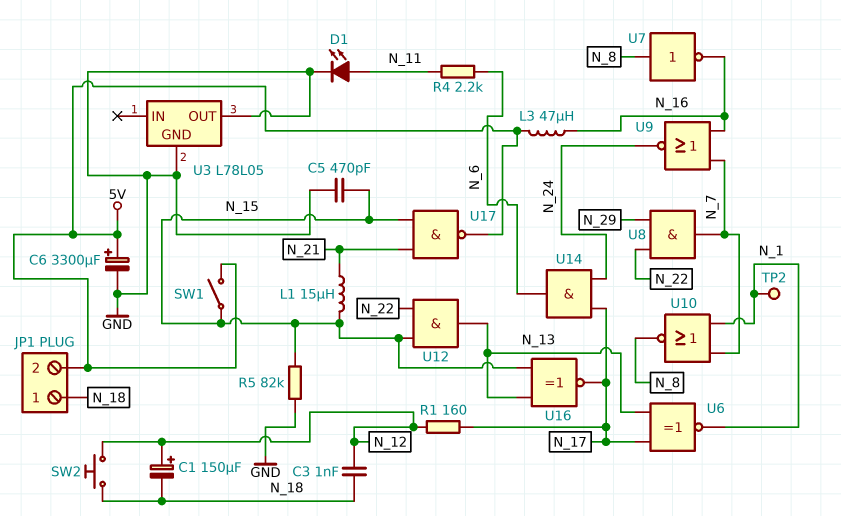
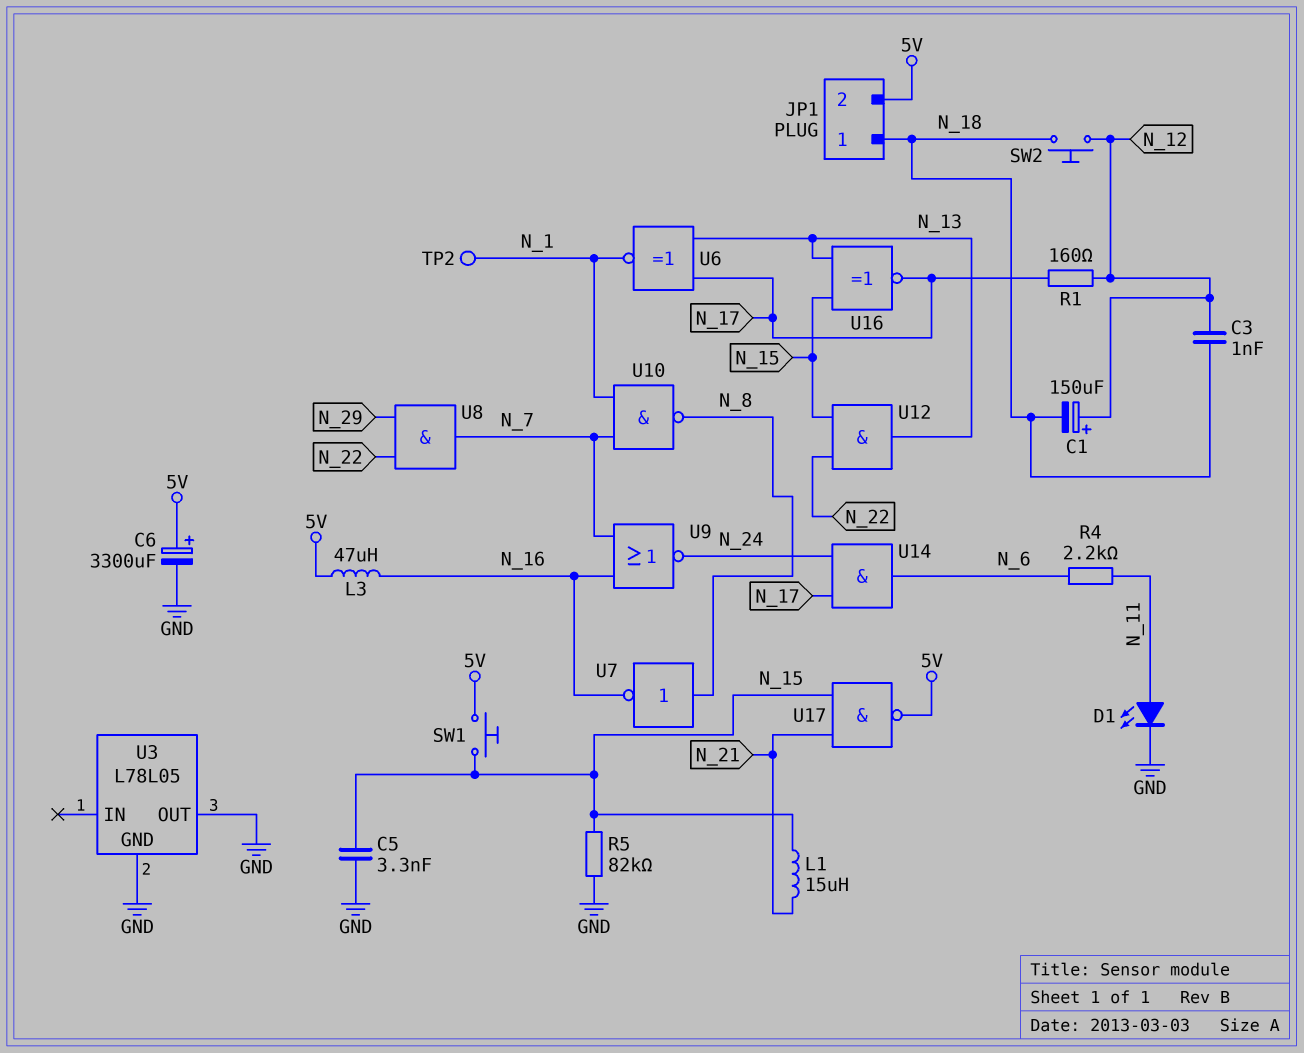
C5: 470pF (GND, N_15) -> 3.3nF (GND, N_15)
SW1: switch (5V, N_15) -> button (5V, N_15)
U10: NOR (in N_1, in N_7, out N_8) -> NAND (in N_1, in N_7, out N_8)

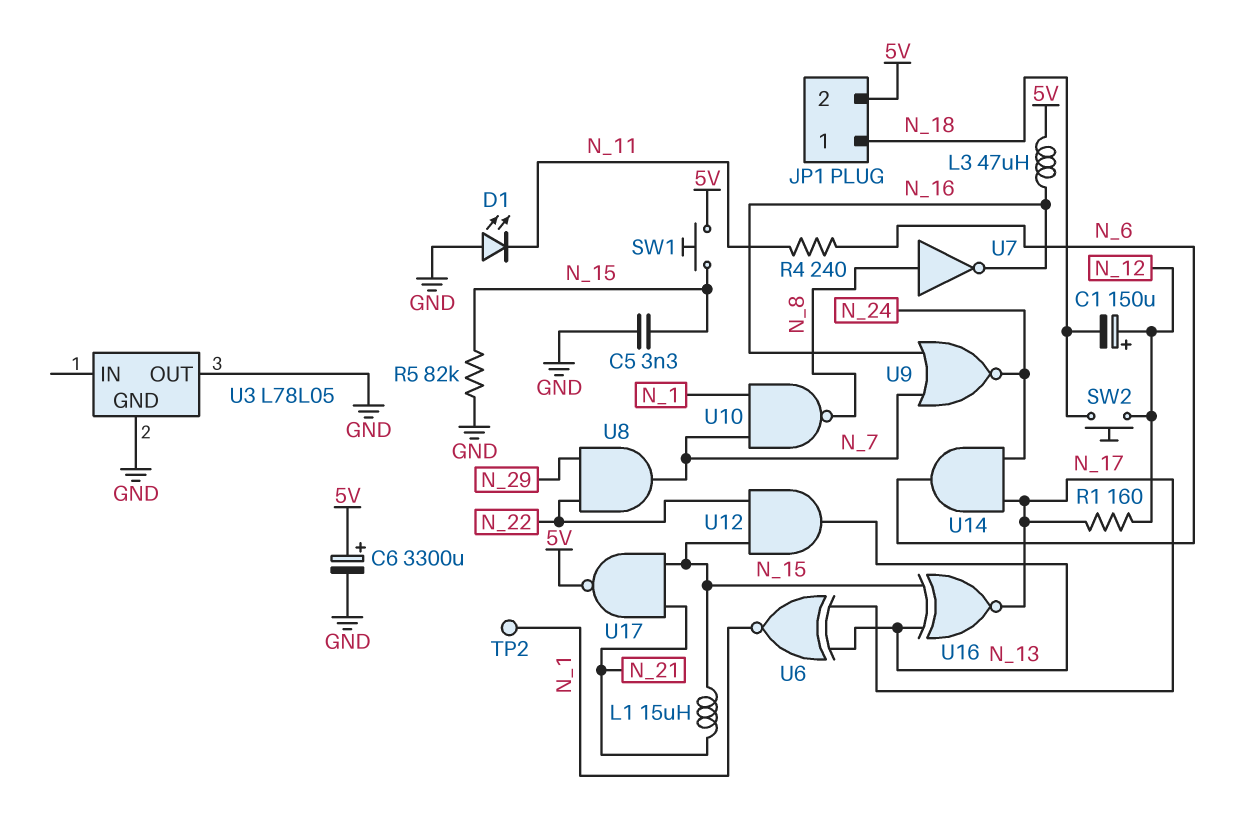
C3: 1nF (N_12, N_18) -> none
D1: LED (A N_11, K GND) -> LED (A GND, K N_11)
R4: 2.2k (N_6, N_11) -> 240 (N_6, N_11)

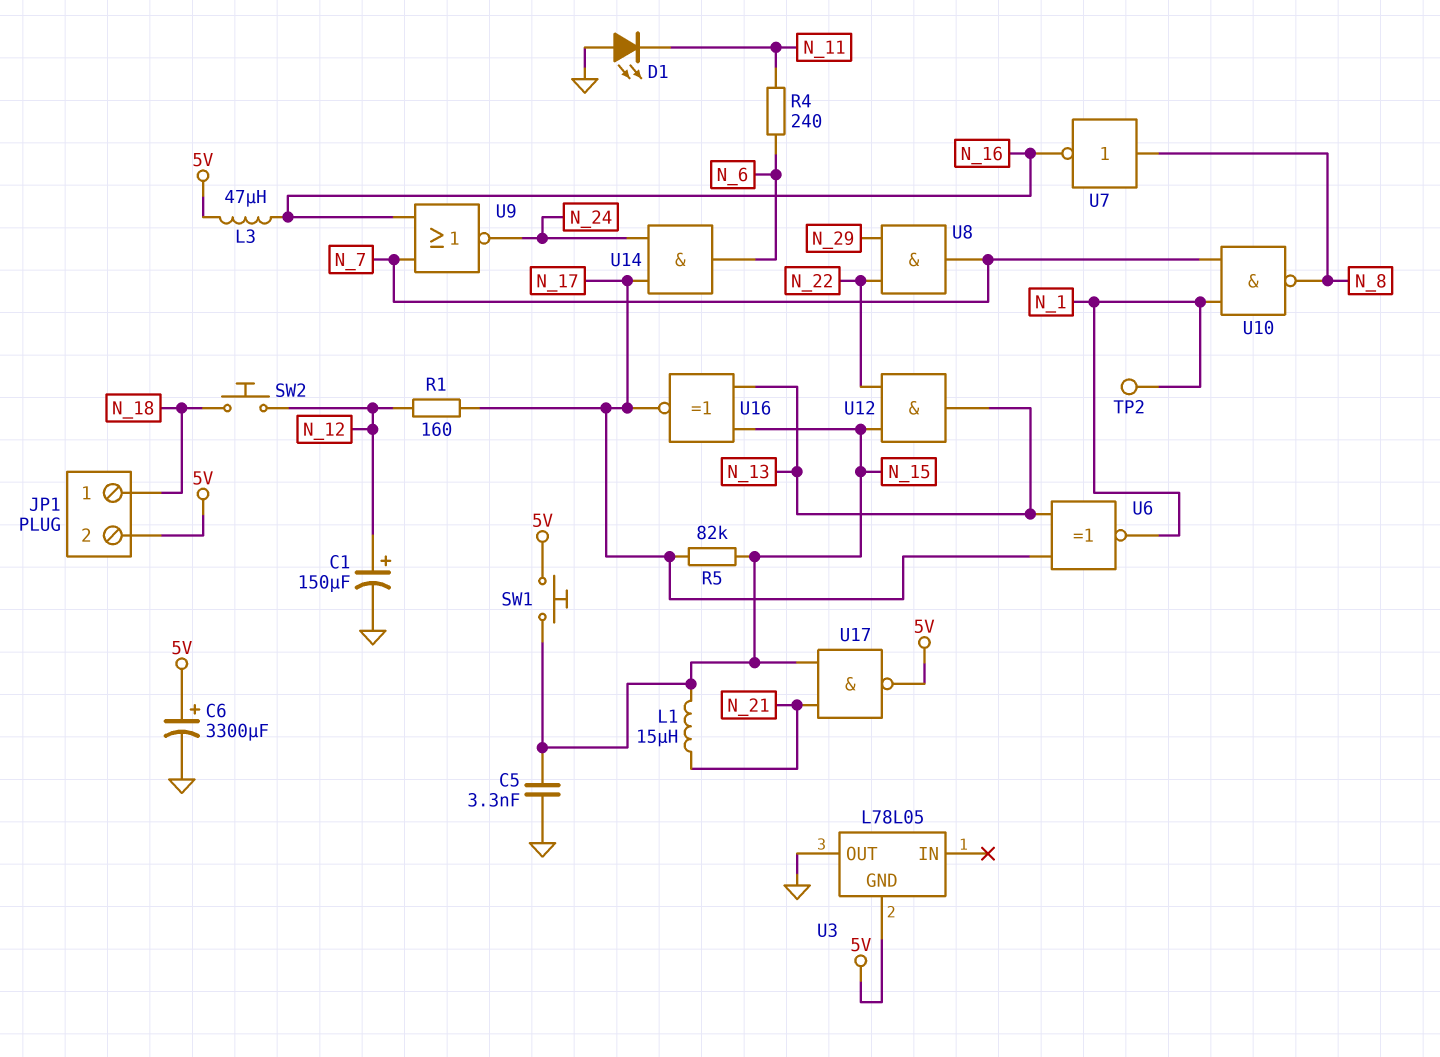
C1: 150uF (plus N_12, minus N_18) -> 150uF (plus N_12, minus GND)
R5: 82k (GND, N_15) -> 82k (N_15, N_17)
U3 pin GND: GND -> 5V

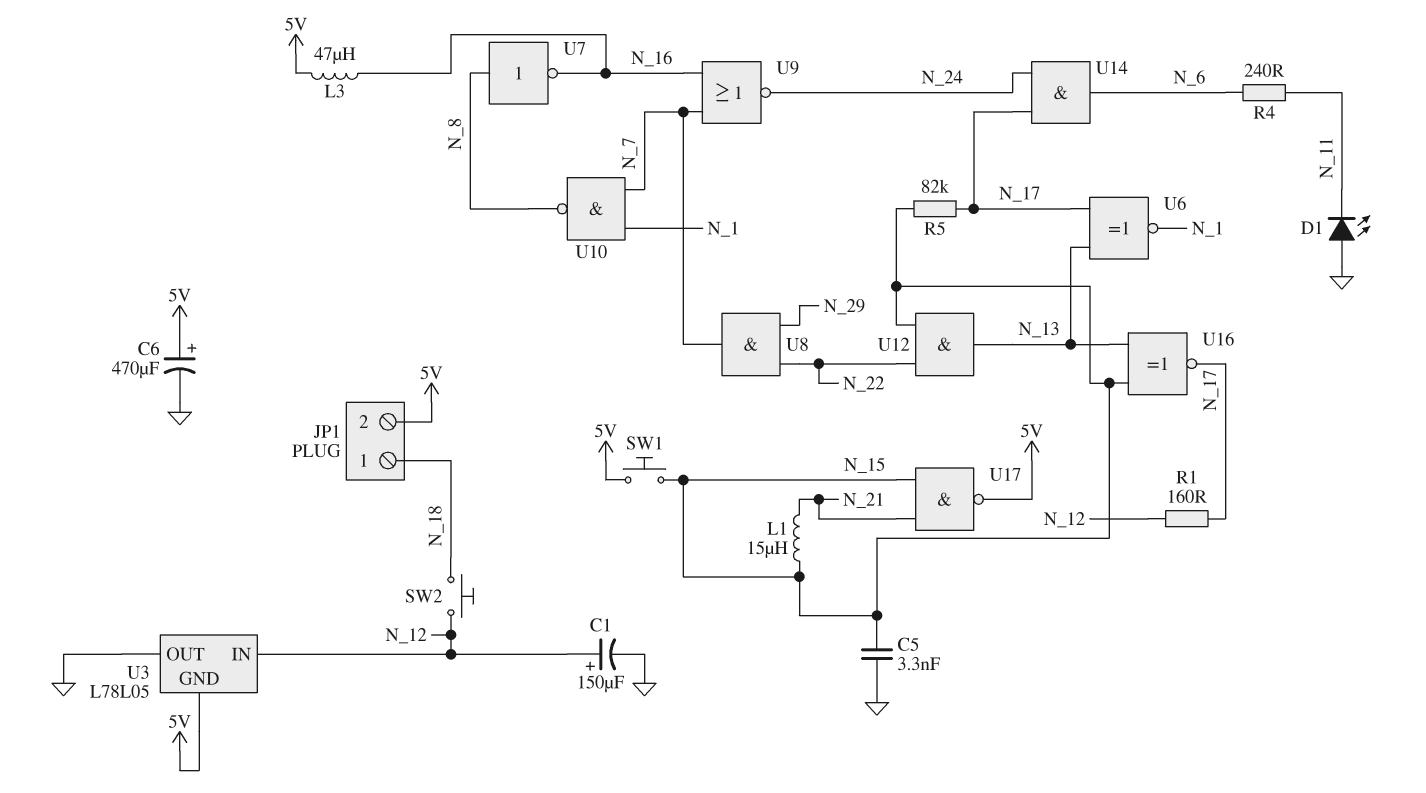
C6: 3300uF (plus 5V, minus GND) -> 470uF (plus 5V, minus GND)
TP2: test point (N_1) -> none
U3 pin IN: none -> N_12

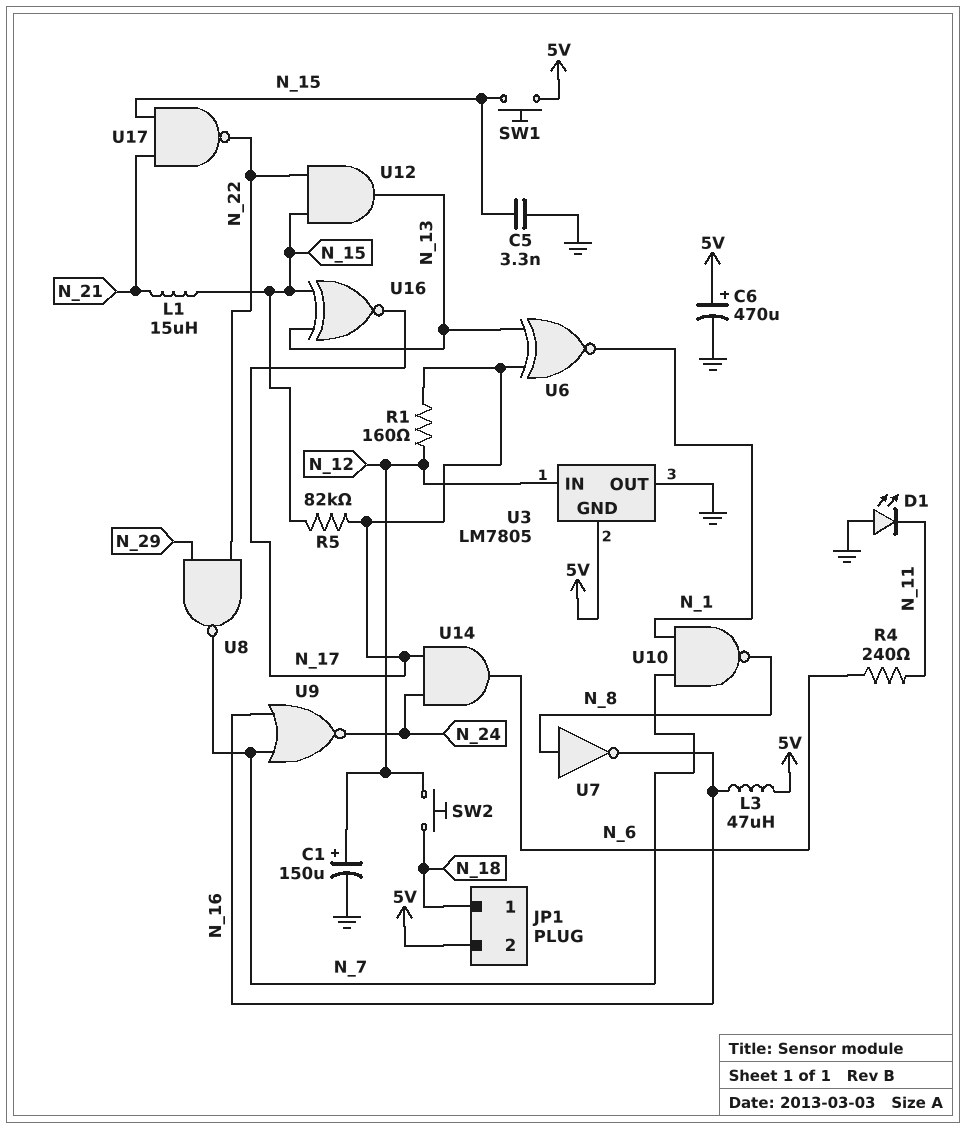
U3: L78L05 -> LM7805
U8: AND (in N_22, in N_29, out N_7) -> NAND (in N_22, in N_29, out N_7)
U17: NAND (in N_15, in N_21, out 5V) -> NAND (in N_15, in N_21, out N_22)

